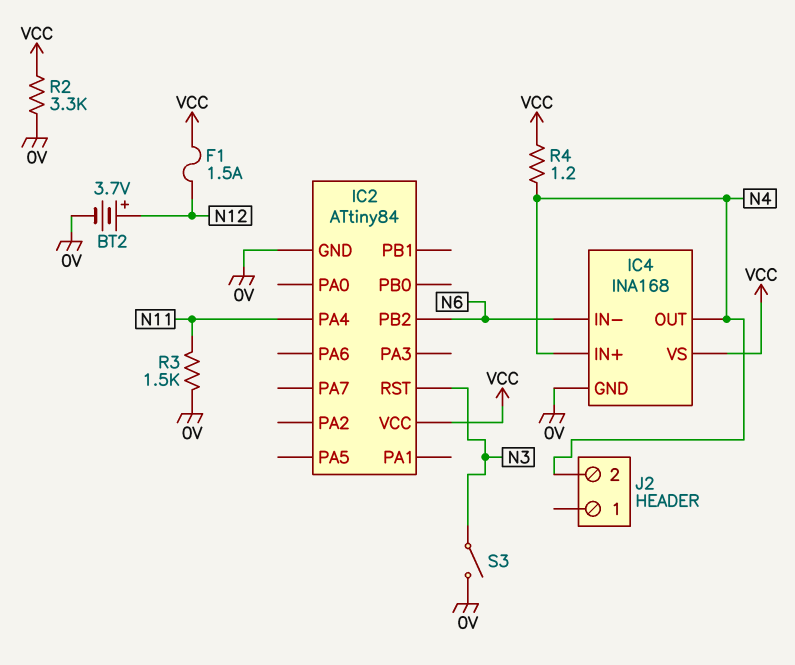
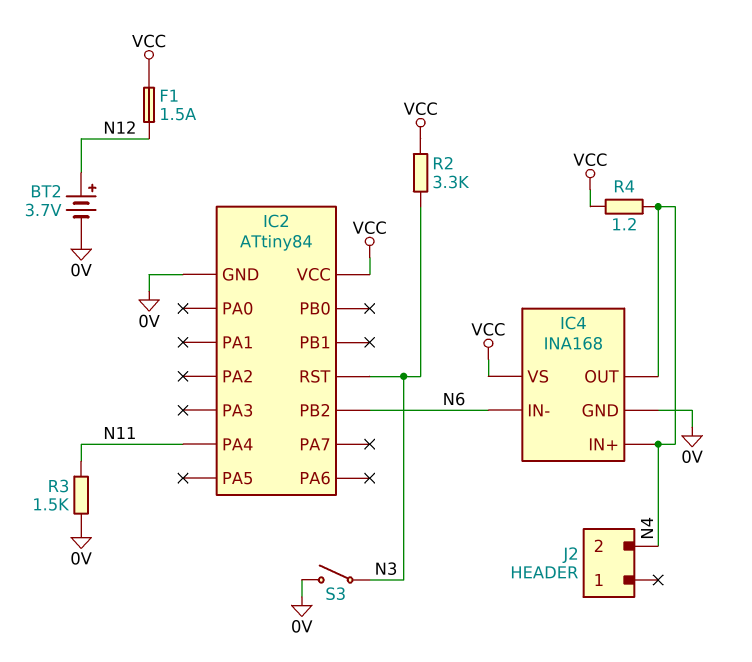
R2: 3.3k (0V, VCC) -> 3.3k (N3, VCC)

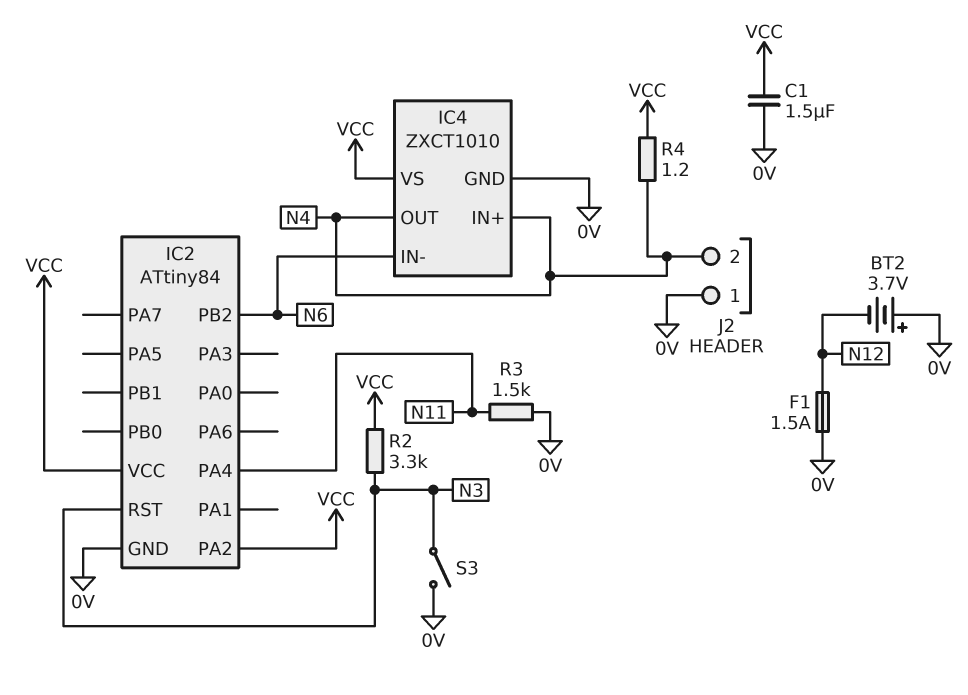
BT2: 3.7V (plus N12, minus 0V) -> 3.7V (plus 0V, minus N12)
C1: none -> 1.5uF (0V, VCC)
F1: 1.5A (N12, VCC) -> 1.5A (0V, N12)
IC2 pin PA2: none -> VCC
IC4: INA168 -> ZXCT1010
J2 pin 1: none -> 0V

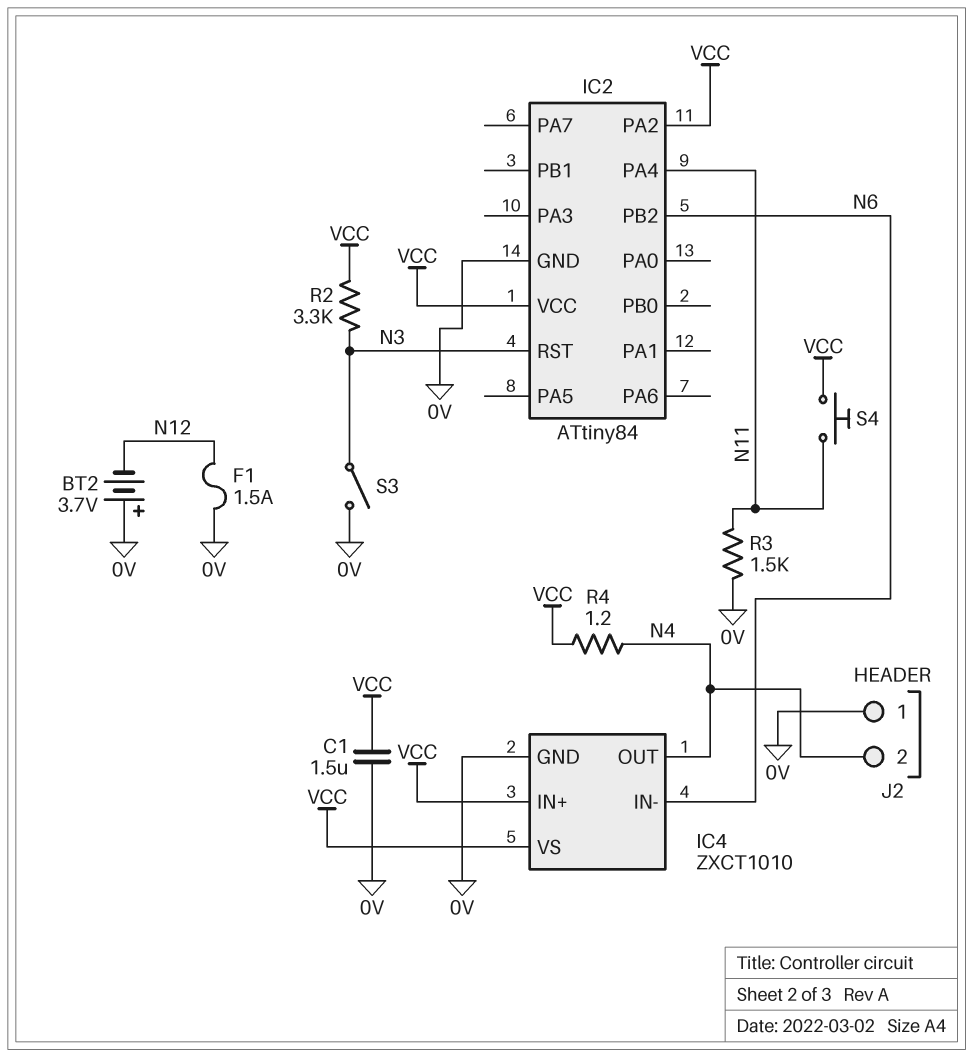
IC4 pin IN+: N4 -> VCC
S4: none -> button (N11, VCC)

